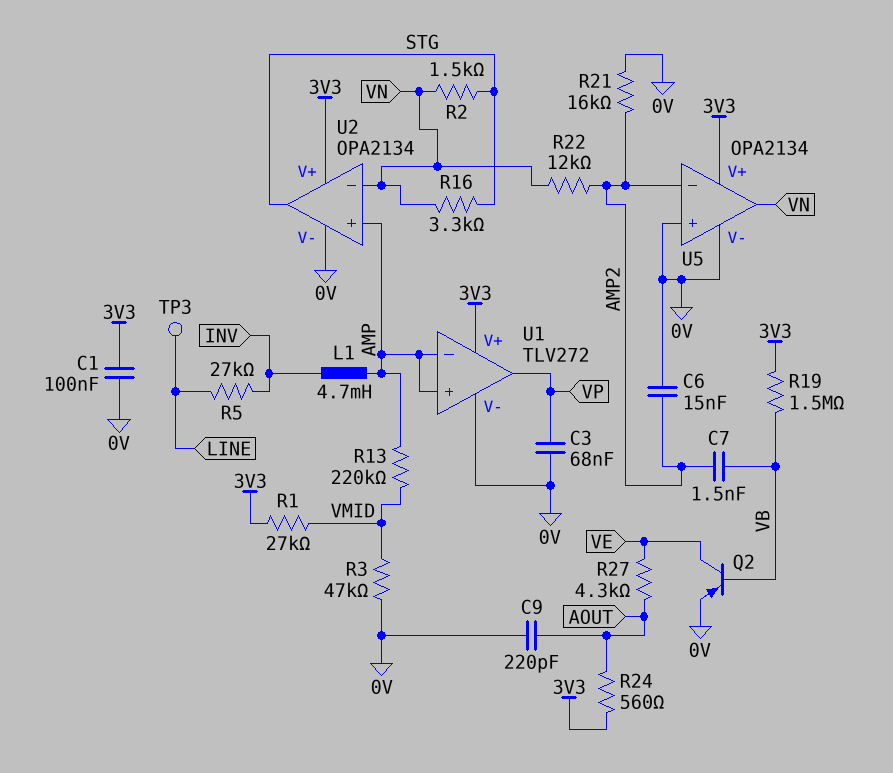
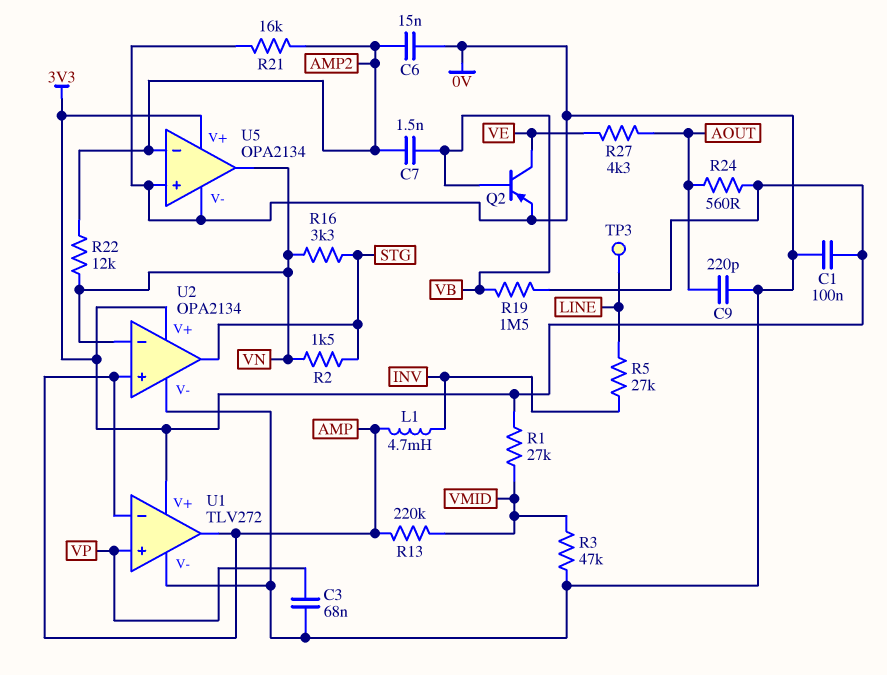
U1 pin in+: AMP -> VP
U1 pin out: VP -> AMP

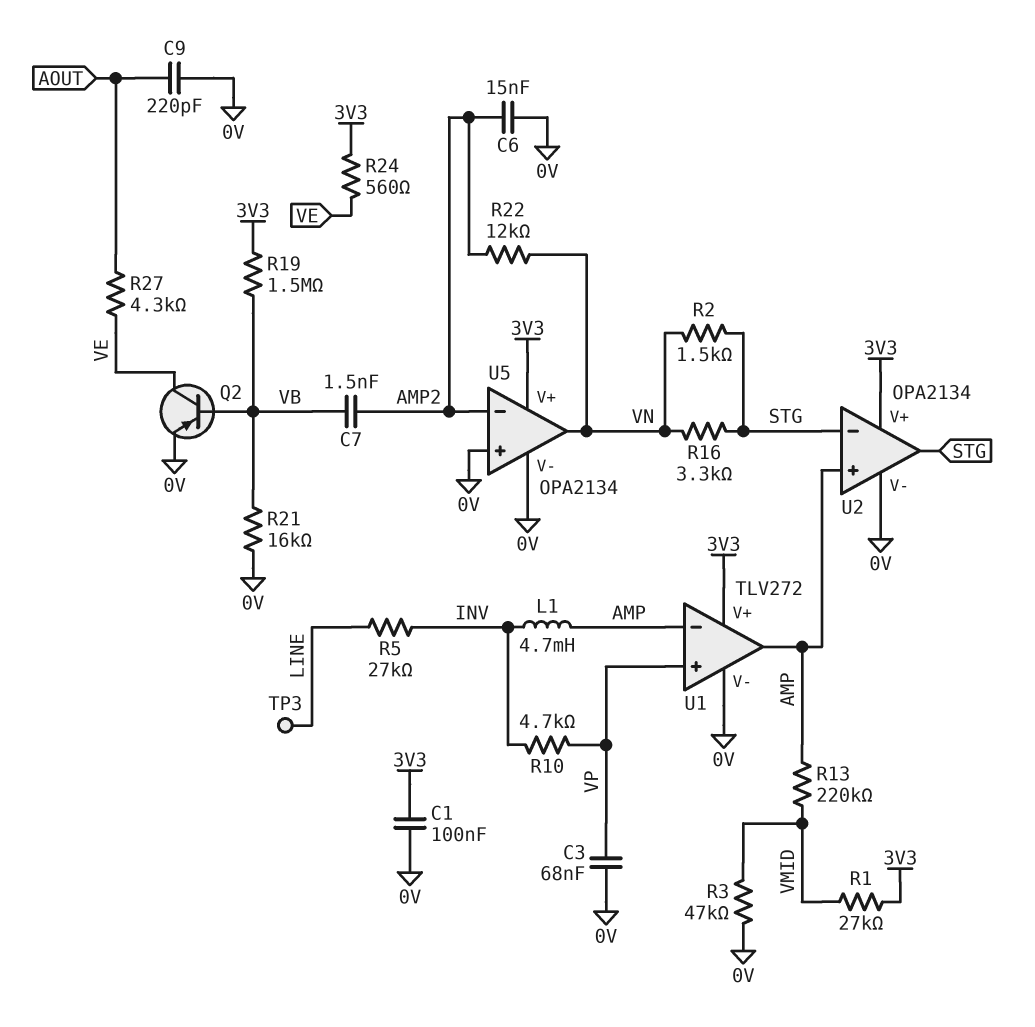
R10: none -> 4.7k (INV, VP)
R21: 16k (0V, AMP2) -> 16k (0V, VB)
R24: 560 (3V3, AOUT) -> 560 (3V3, VE)
U2 pin in-: VN -> STG

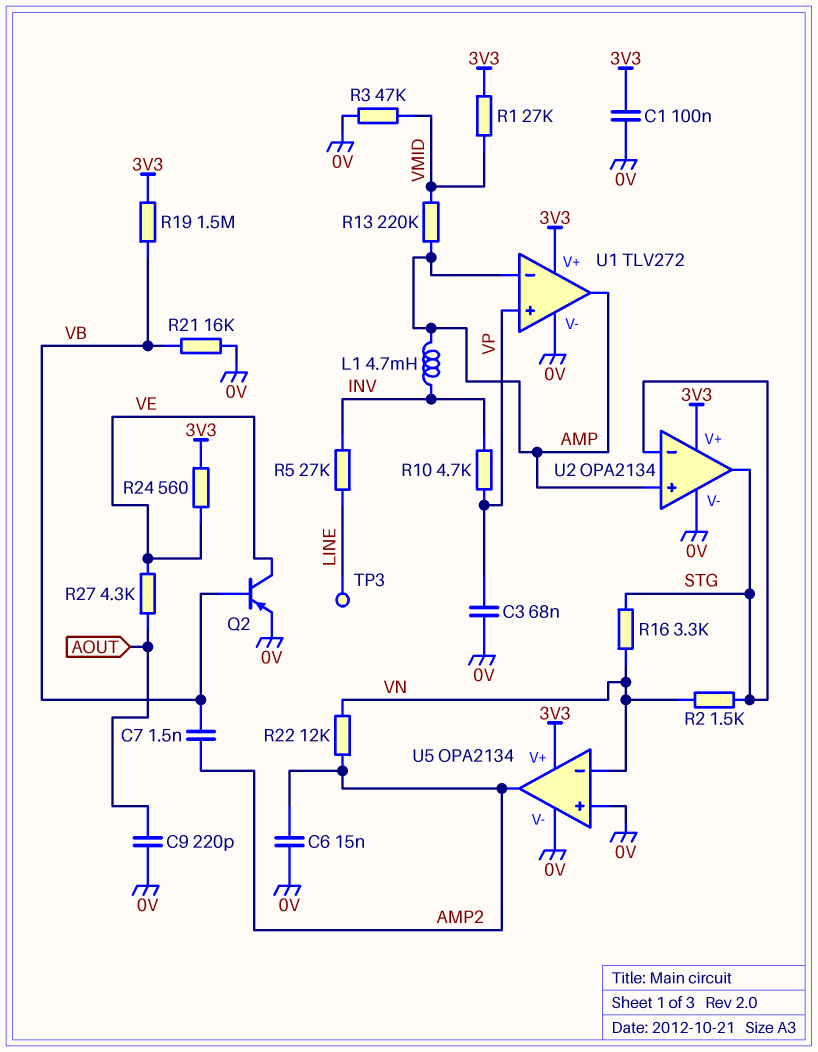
U5 pin in-: AMP2 -> VN
U5 pin out: VN -> AMP2

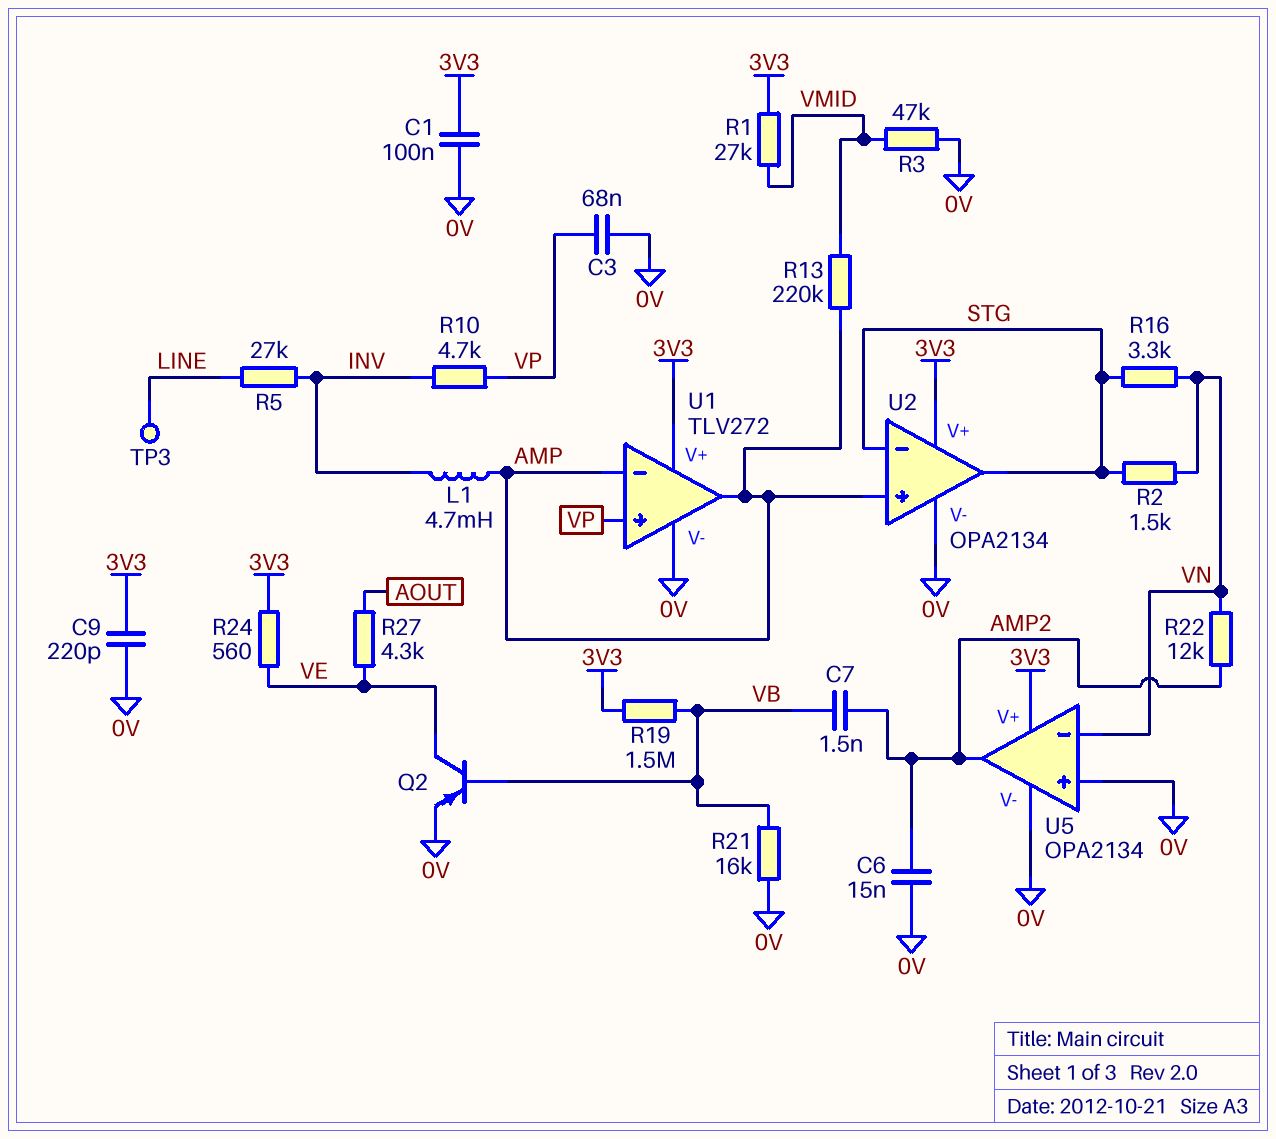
C9: 220pF (0V, AOUT) -> 220pF (0V, 3V3)

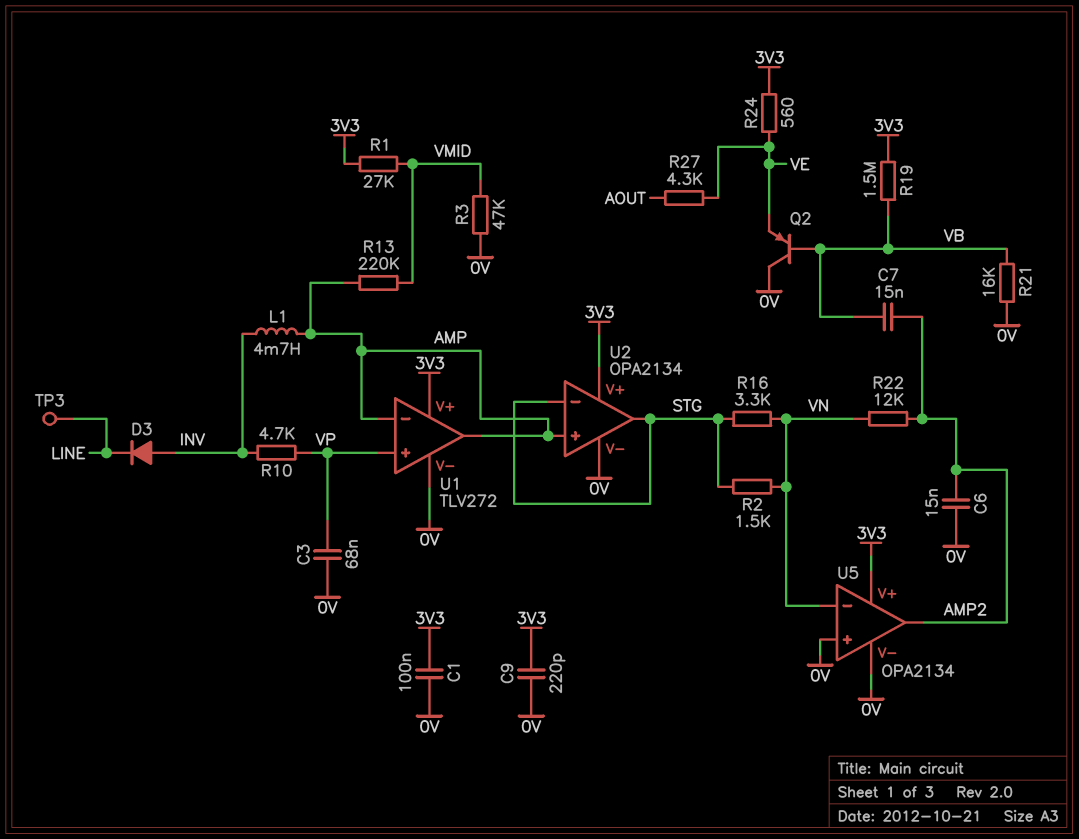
C7: 1.5nF (AMP2, VB) -> 15nF (AMP2, VB)
D3: none -> diode (A INV, K LINE)
Q2: PNP (B VB, C VE, E 0V) -> PNP (B VB, C 0V, E VE)
R5: 27k (INV, LINE) -> none

